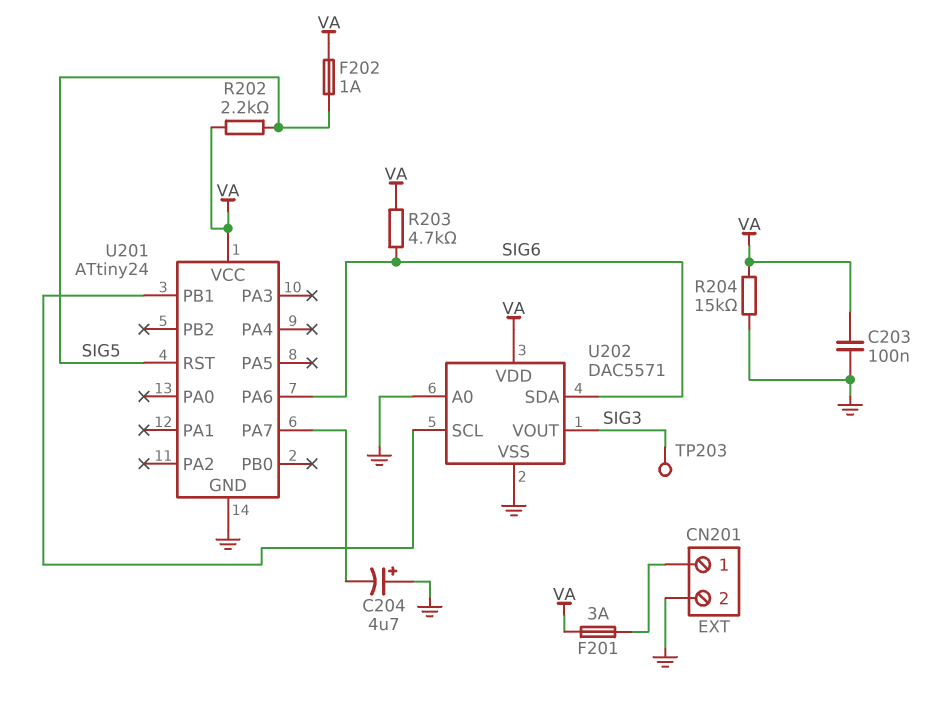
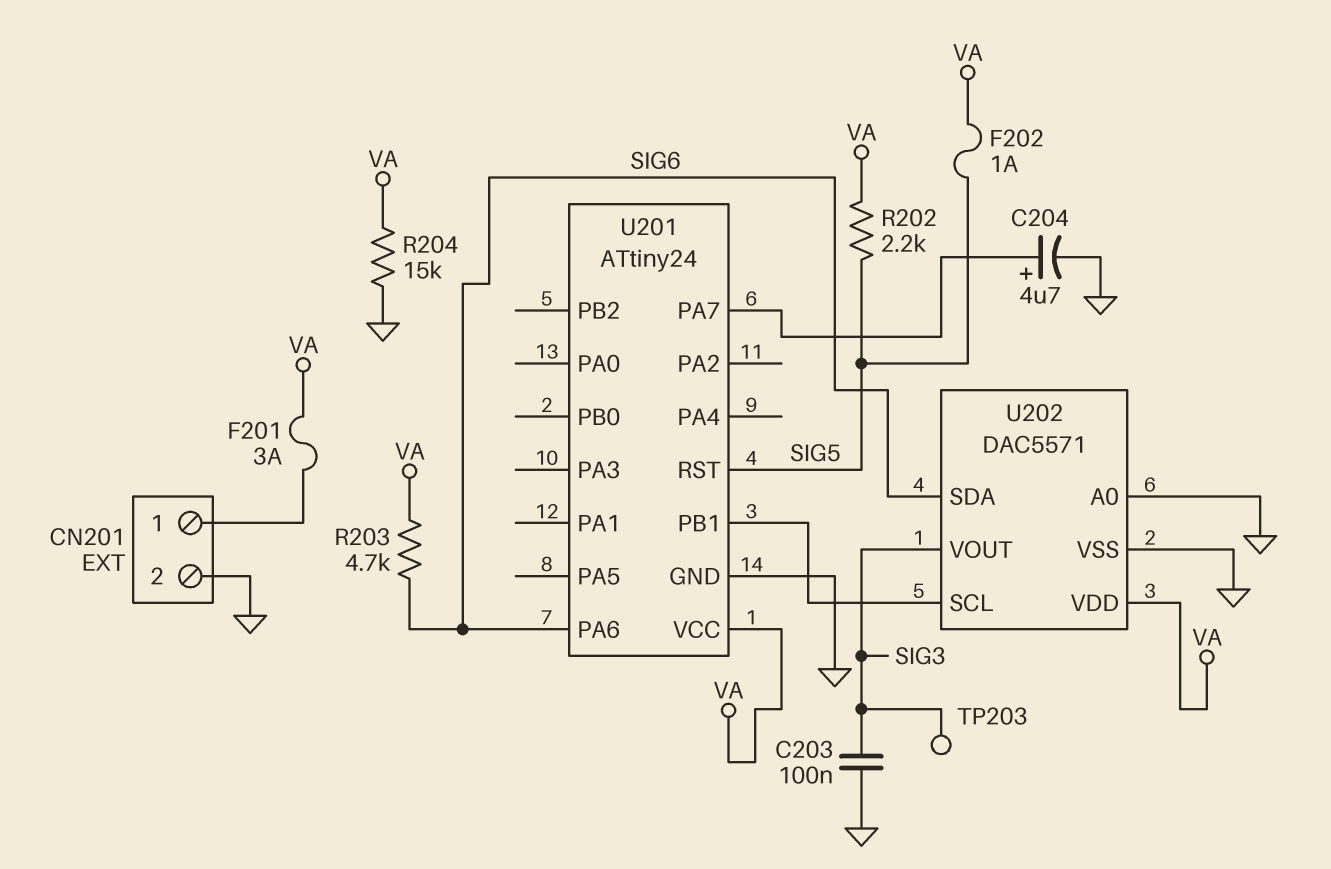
C203: 100nF (GND, VA) -> 100nF (GND, SIG3)
C204: 4.7uF (plus GND, minus U201/PA7) -> 4.7uF (plus U201/PA7, minus GND)

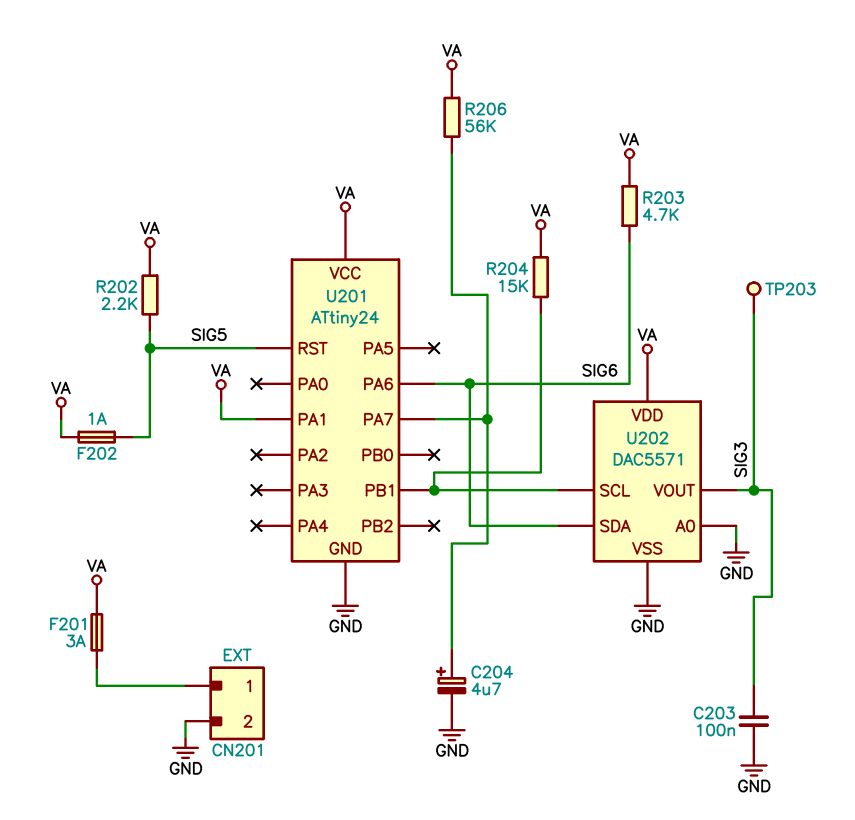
R204: 15k (GND, VA) -> 15k (U201/PB1, VA)
R206: none -> 56k (U201/PA7, VA)
U201 pin PA1: none -> VA

